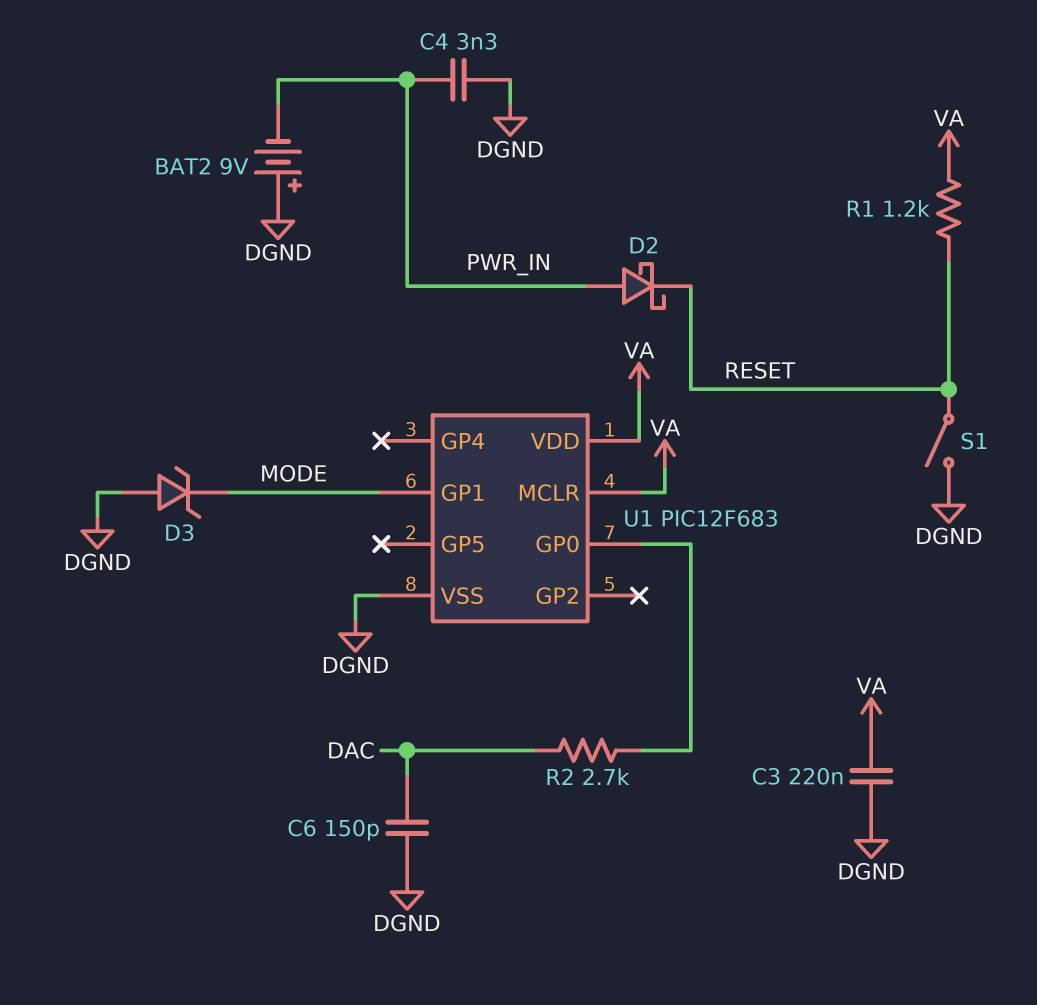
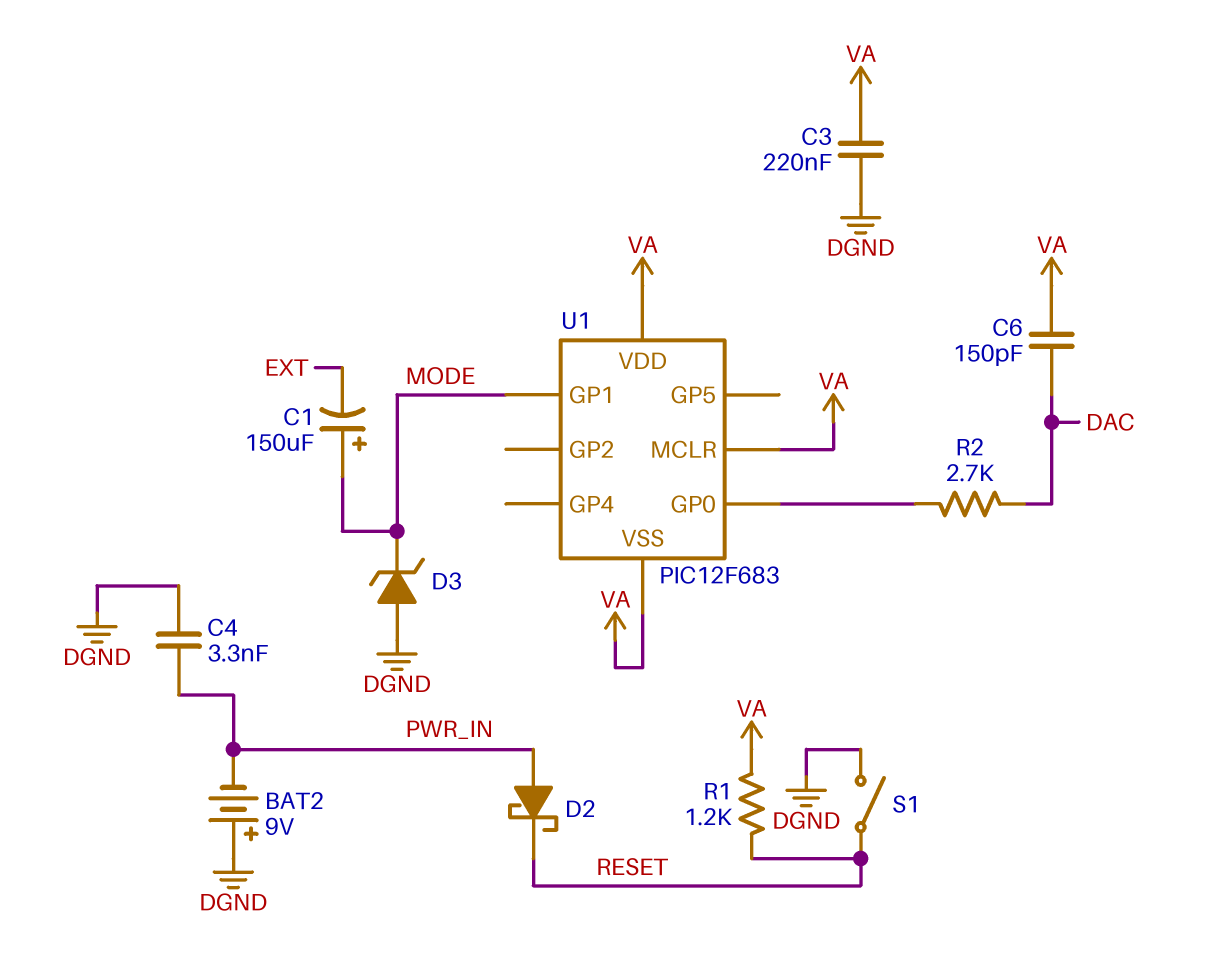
C1: none -> 150uF (plus MODE, minus EXT)
C6: 150pF (DAC, DGND) -> 150pF (DAC, VA)
U1 pin VSS: DGND -> VA

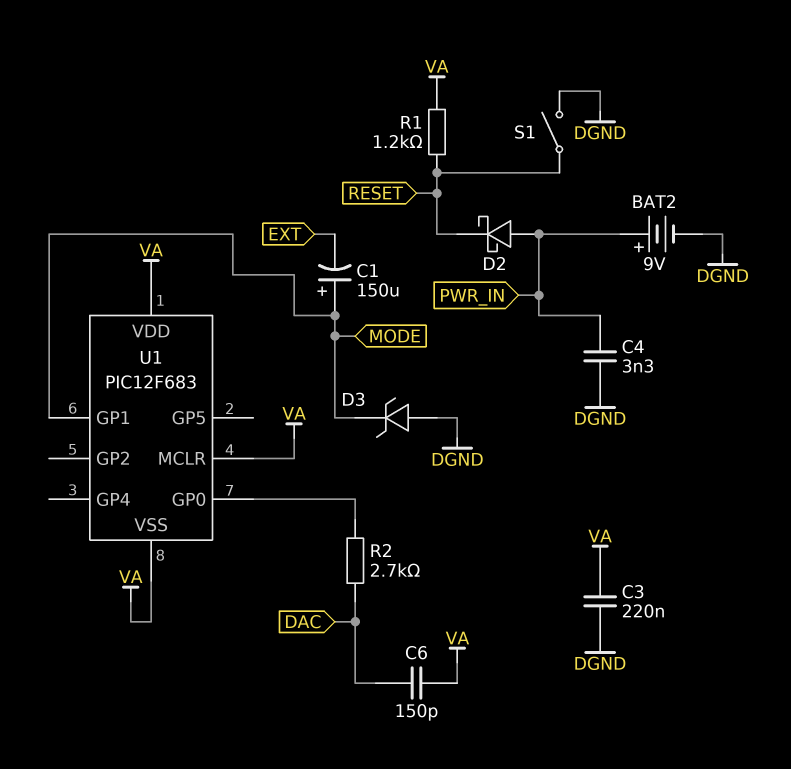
BAT2: 9V (plus DGND, minus PWR_IN) -> 9V (plus PWR_IN, minus DGND)

